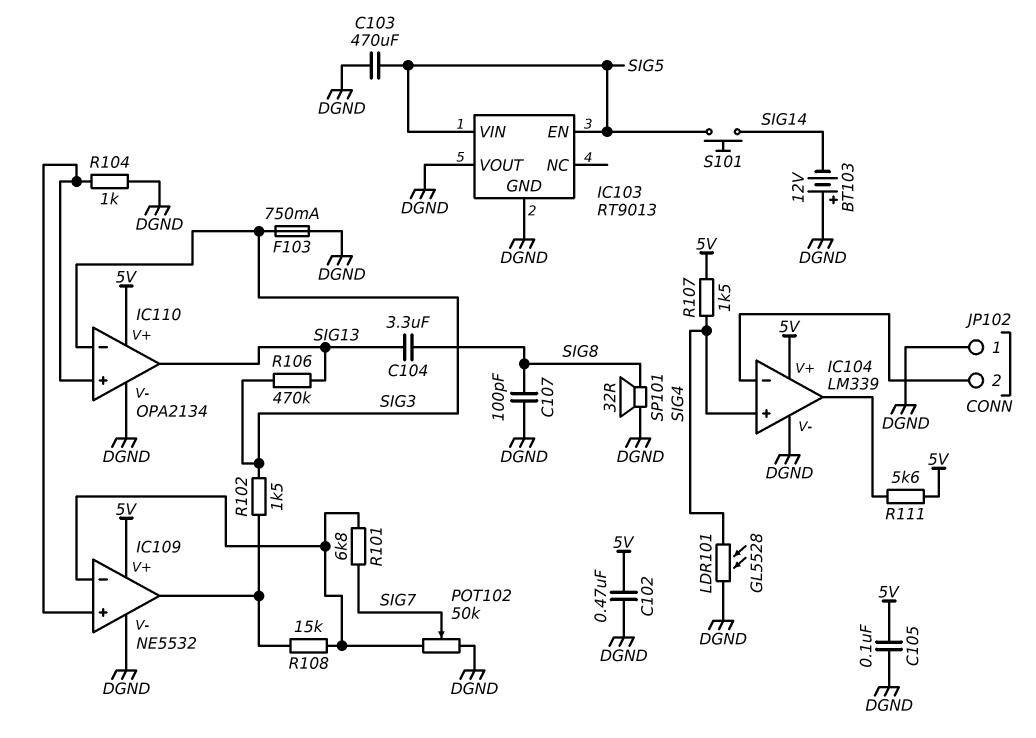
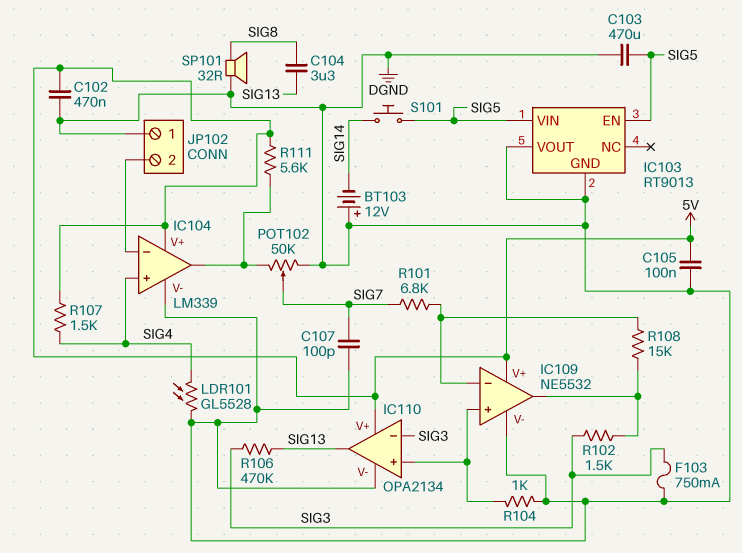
C107: 100pF (DGND, SIG8) -> 100pF (DGND, SIG7)
POT102: 50k (DGND, IC109/in-, wiper SIG7) -> 50k (DGND, IC104/out, wiper SIG7)

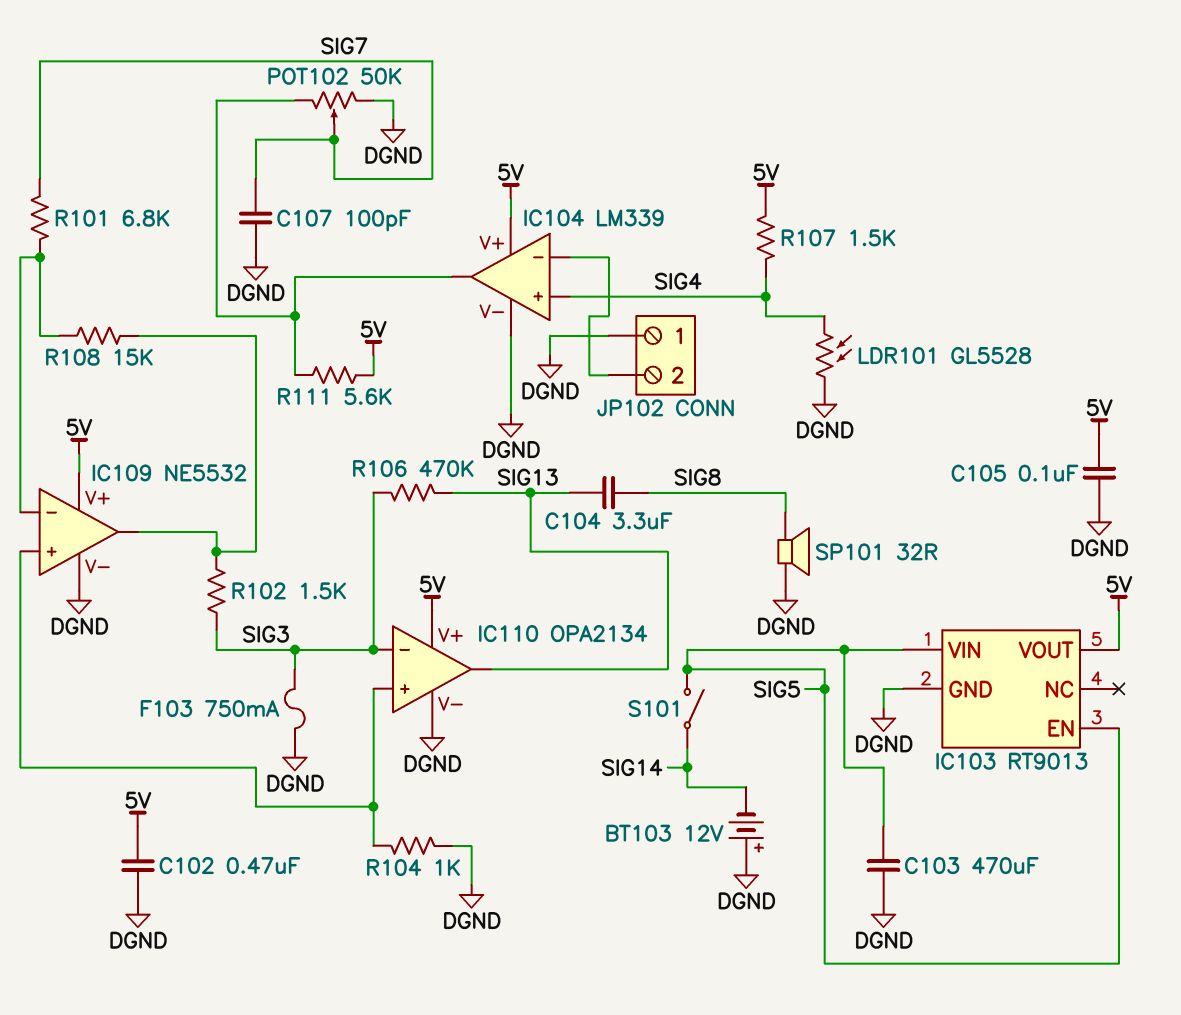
IC103 pin VOUT: DGND -> 5V
S101: button (SIG5, SIG14) -> switch (SIG5, SIG14)

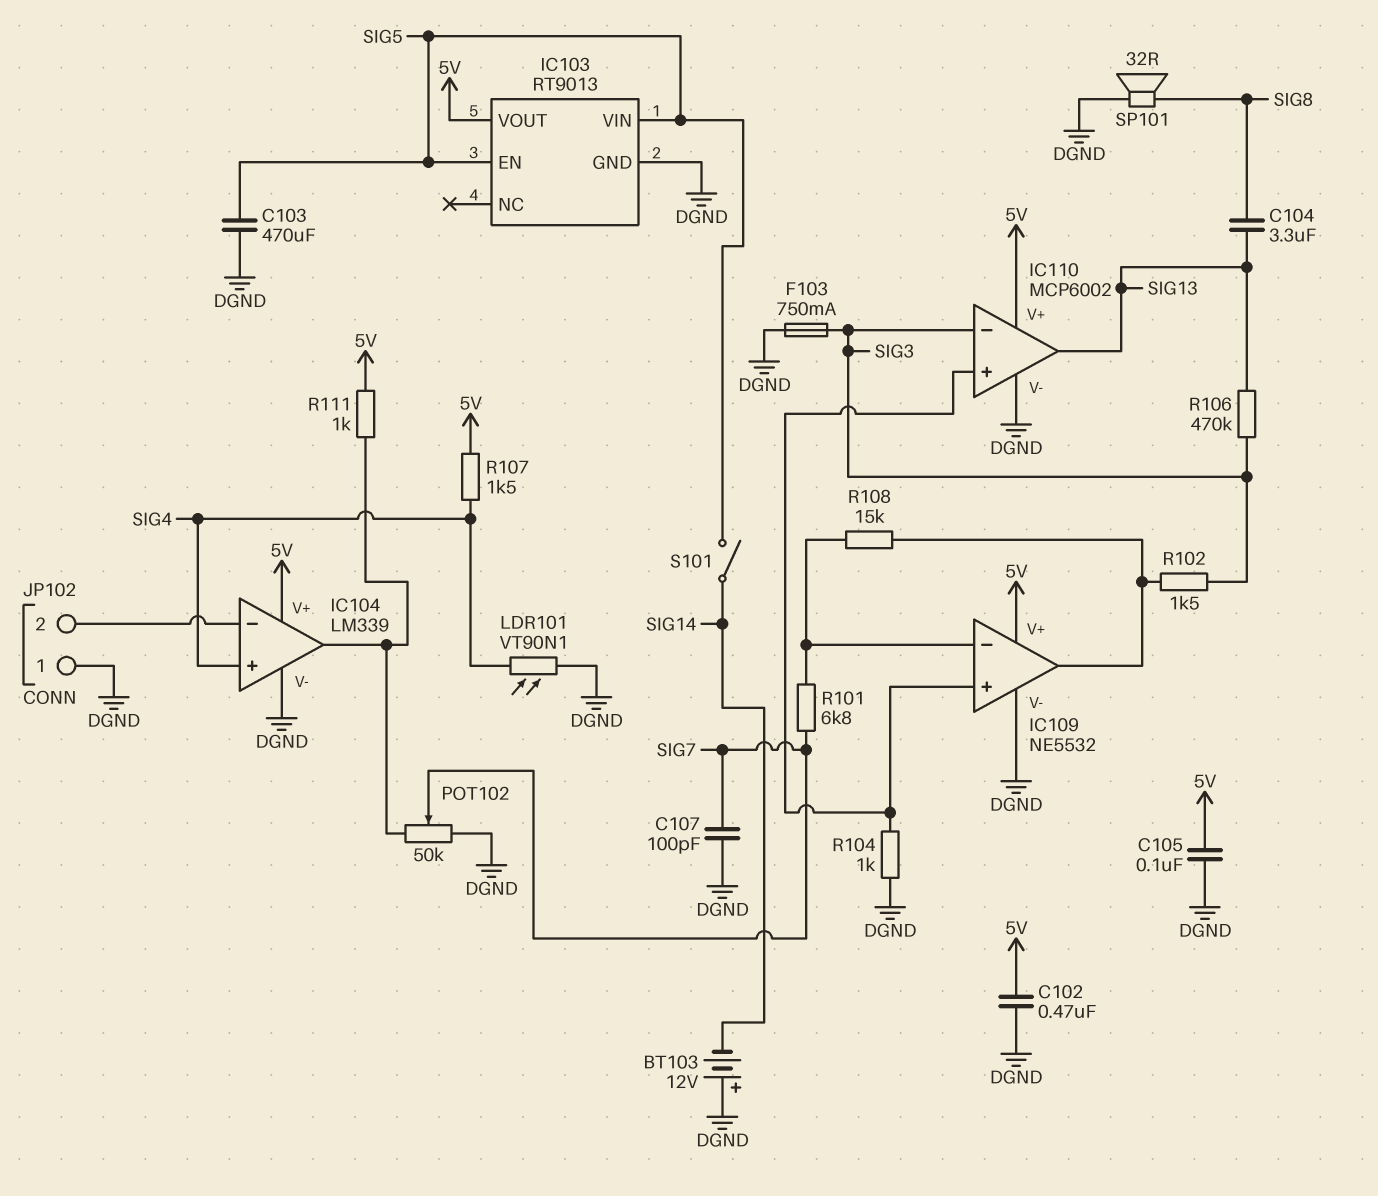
IC110: OPA2134 -> MCP6002
LDR101: GL5528 (DGND, SIG4) -> VT90N1 (DGND, SIG4)
R111: 5.6k (5V, IC104/out) -> 1k (5V, IC104/out)

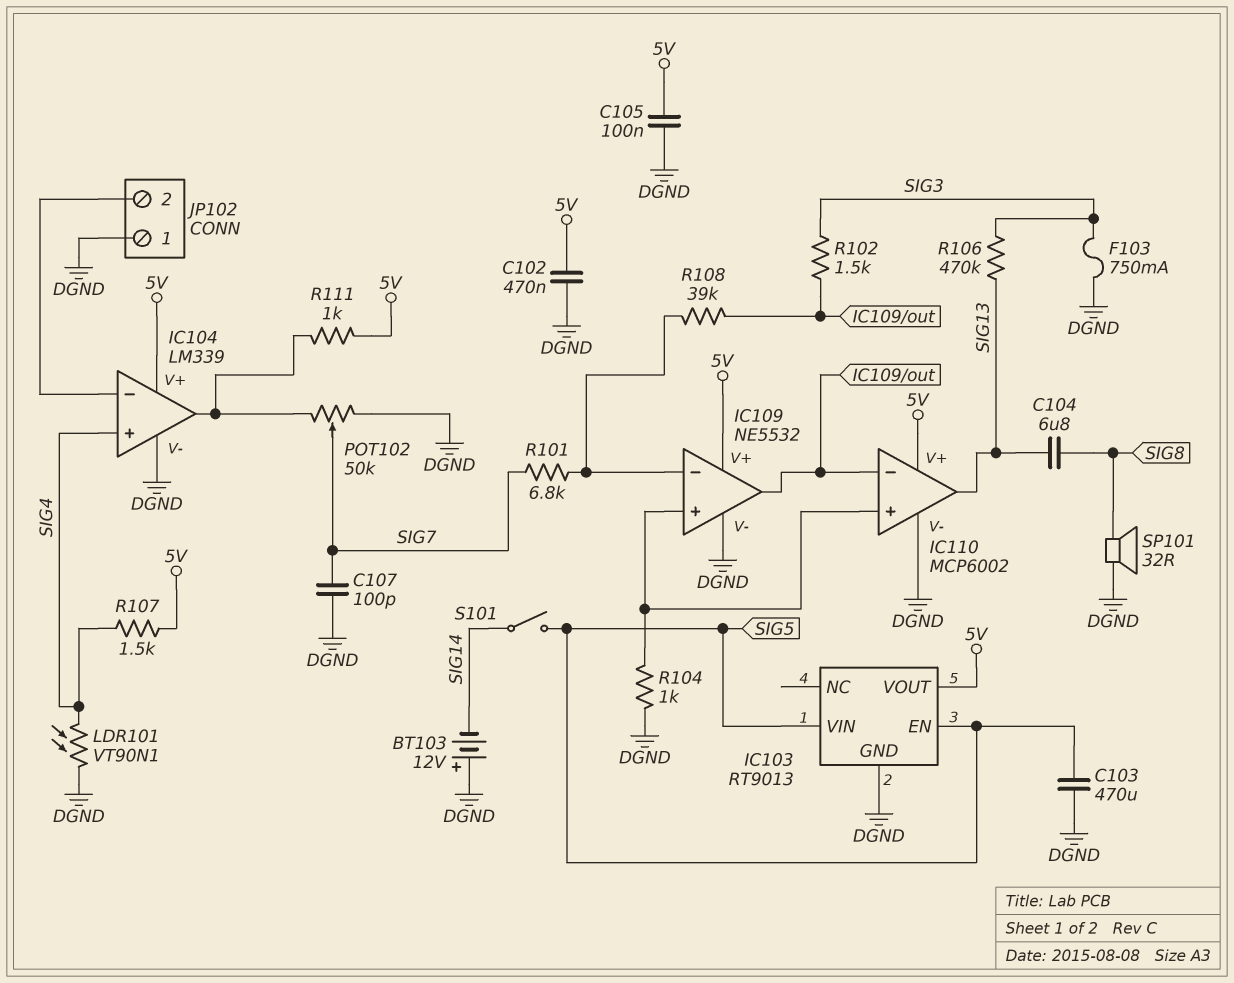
C104: 3.3uF (SIG8, SIG13) -> 6.8uF (SIG8, SIG13)
IC110 pin in-: SIG3 -> IC109/out
R108: 15k (IC109/in-, IC109/out) -> 39k (IC109/in-, IC109/out)

